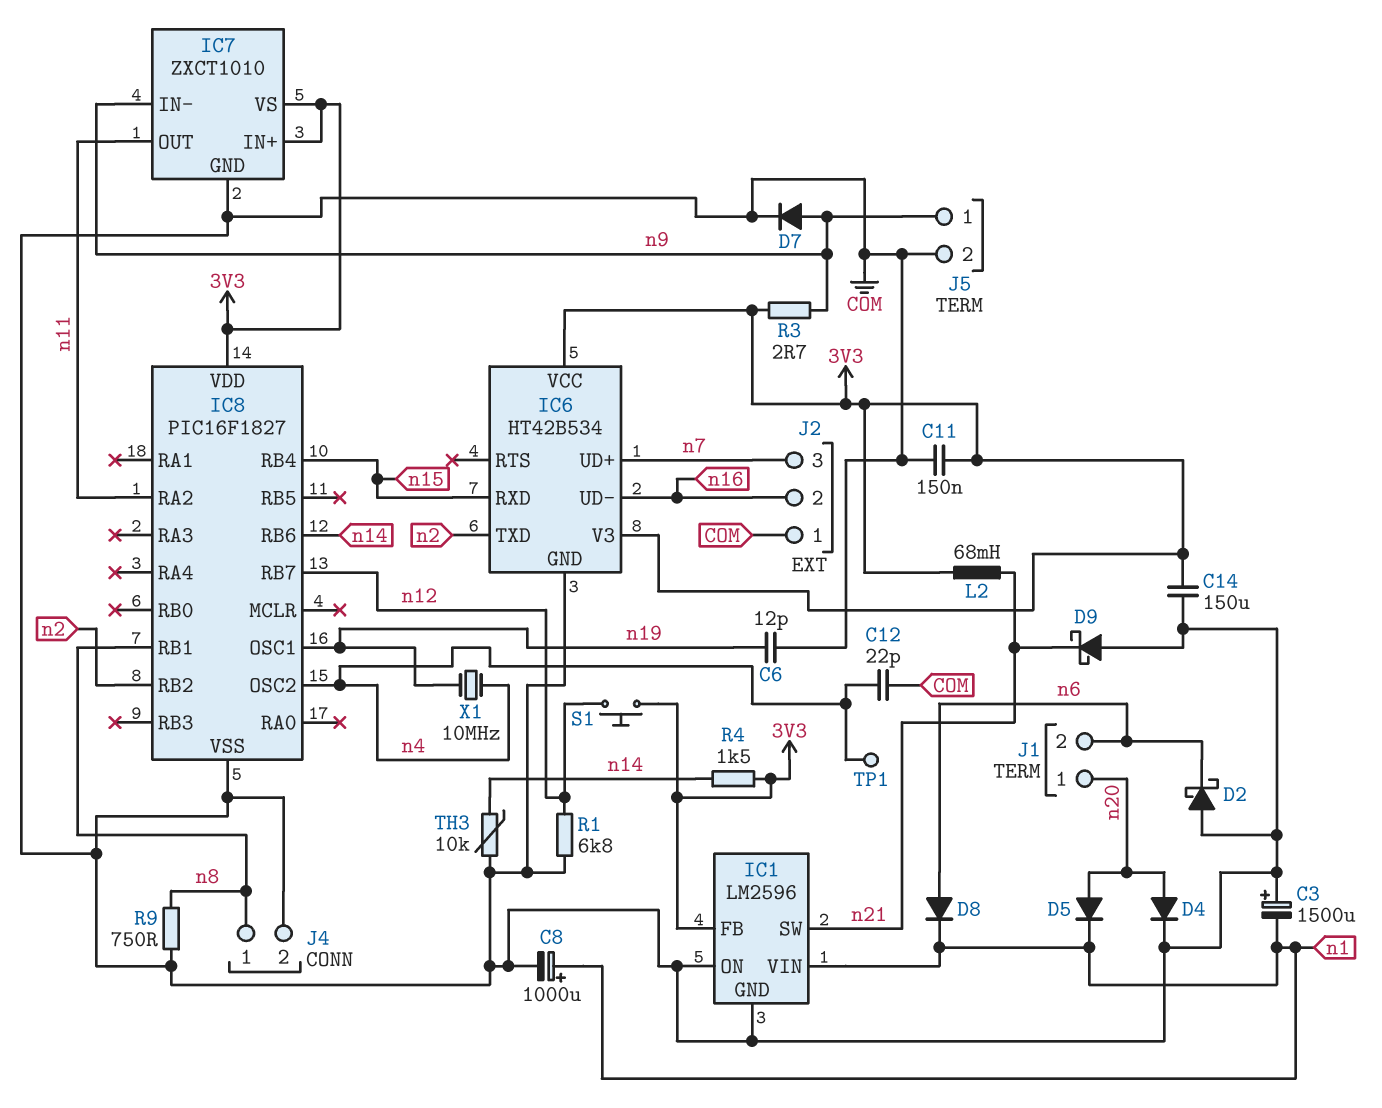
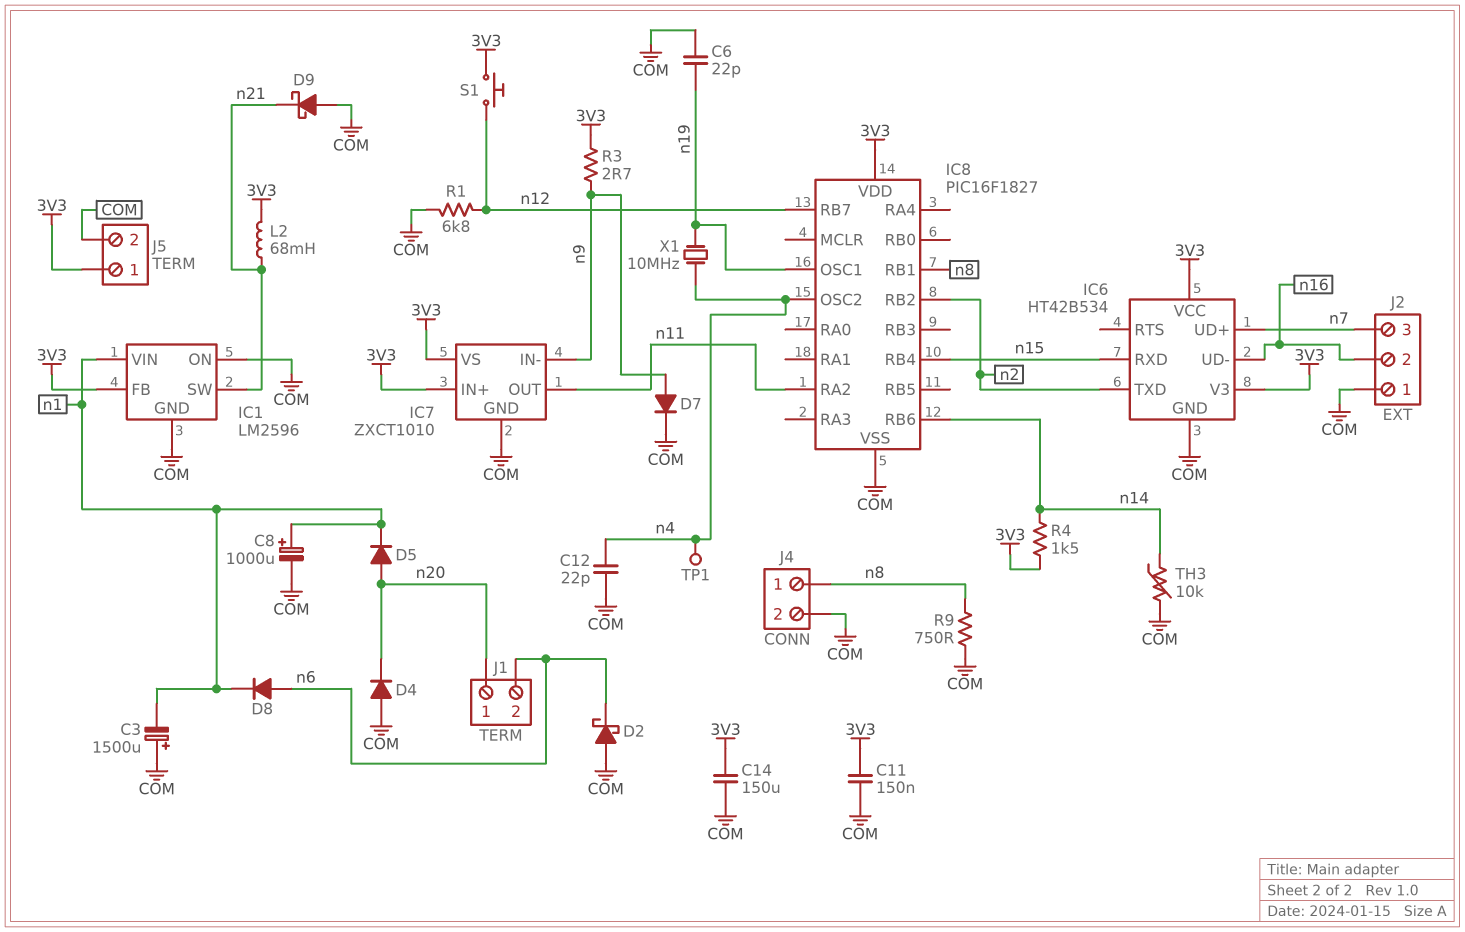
C6: 12pF (COM, n19) -> 22pF (COM, n19)
D4: diode (A n20, K COM) -> diode (A COM, K n20)
J5 pin 1: n9 -> 3V3

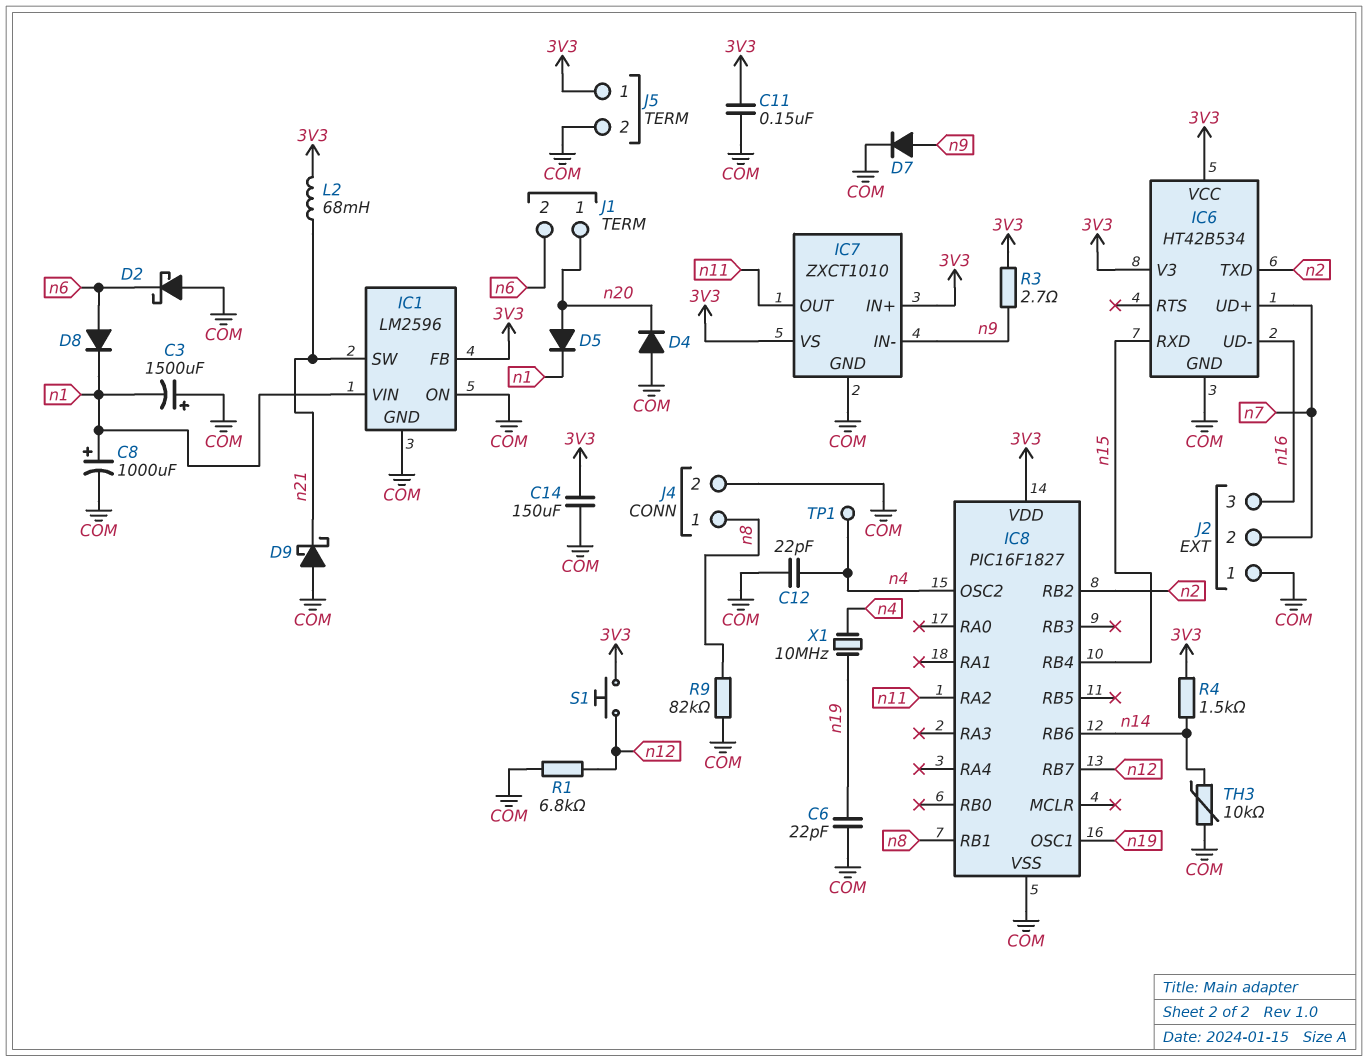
J2 pin 2: n16 -> n7
J2 pin 3: n7 -> n16
R9: 750 (COM, n8) -> 82k (COM, n8)

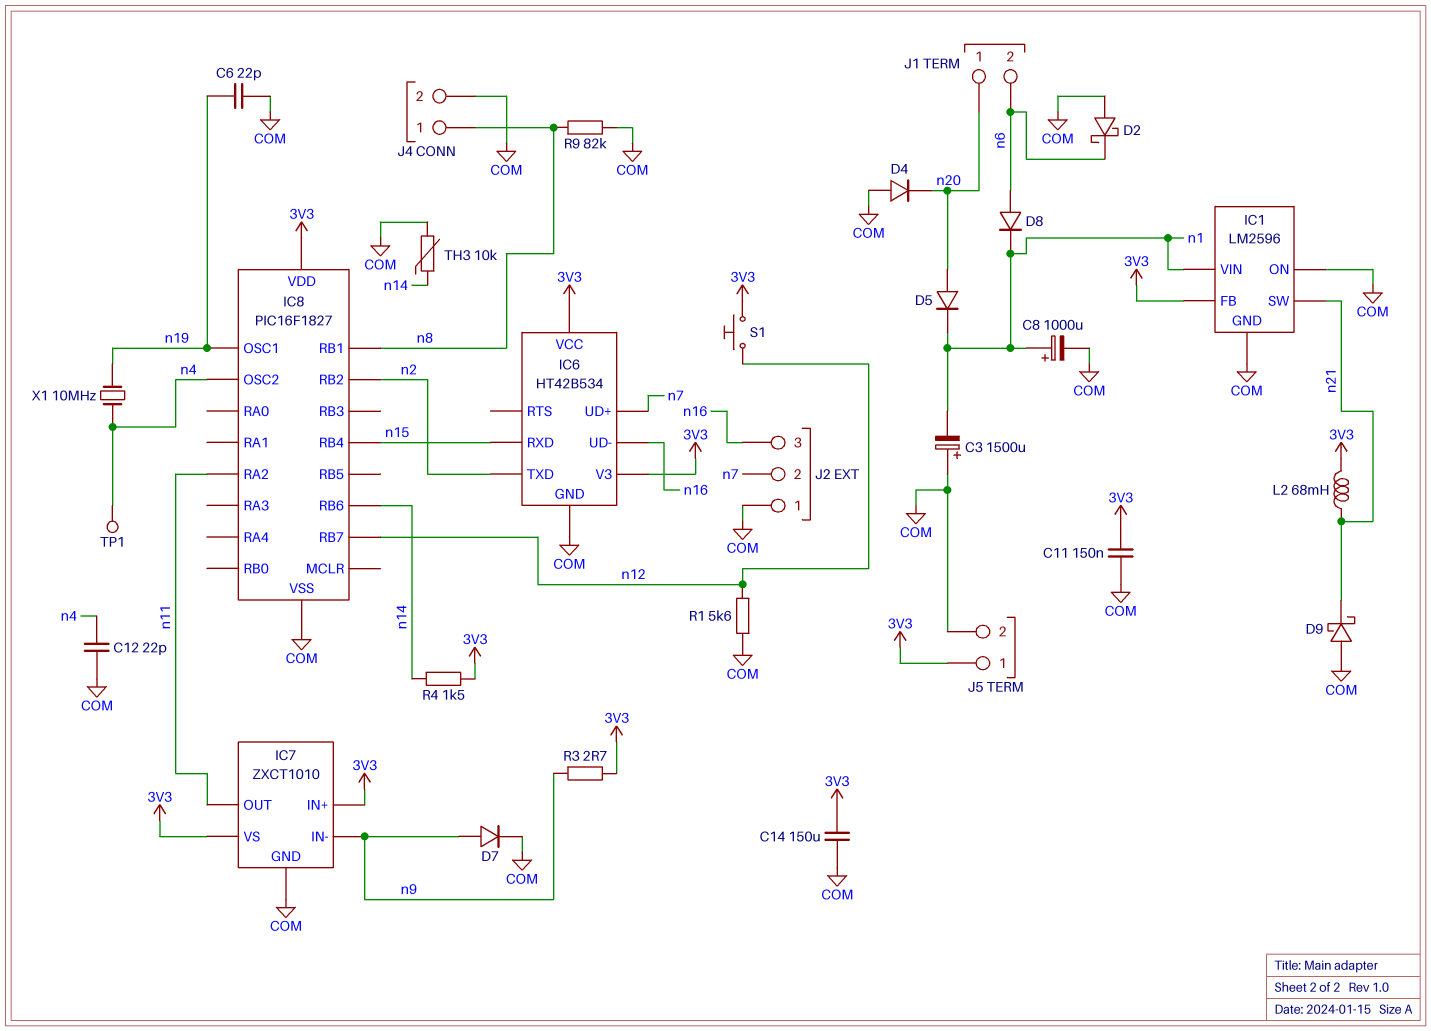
R1: 6.8k (COM, n12) -> 5.6k (COM, n12)

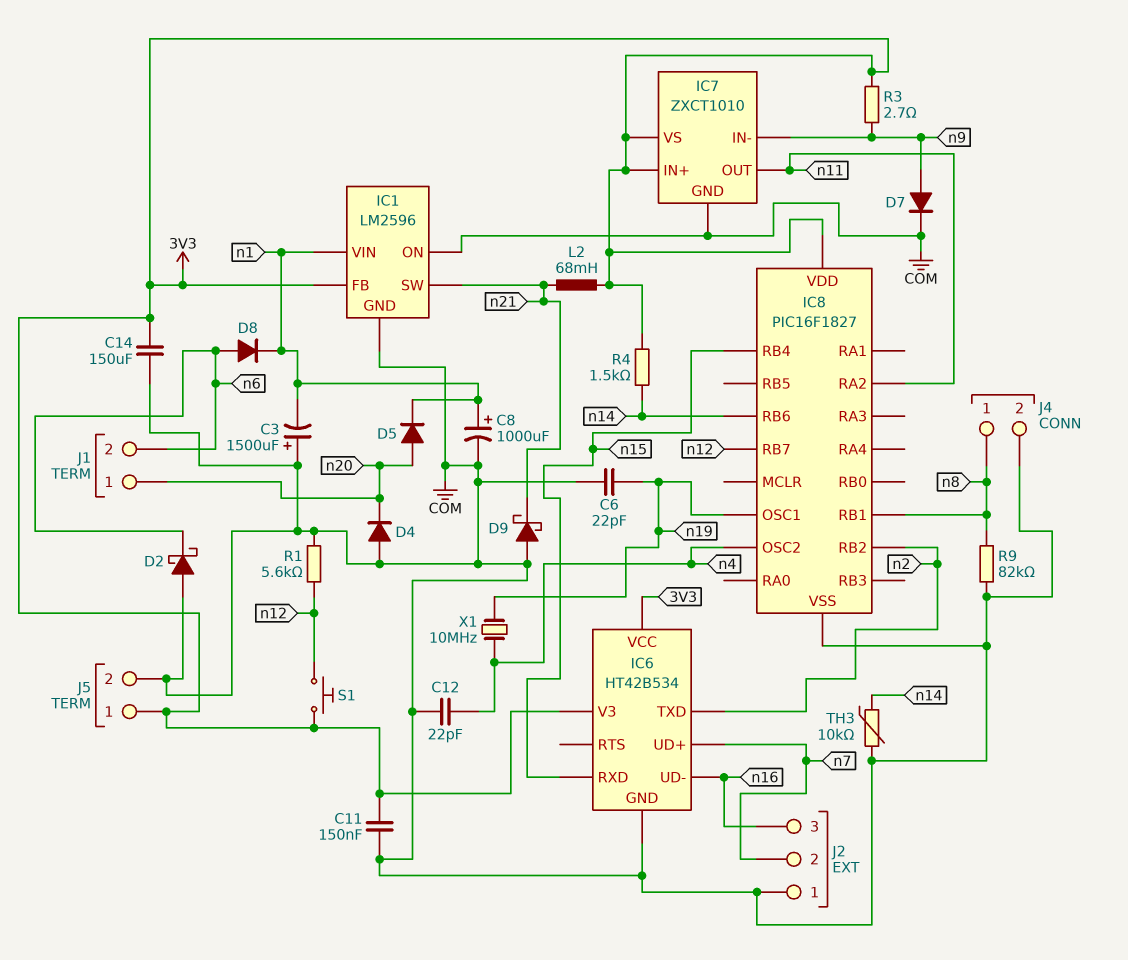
TP1: test point (n4) -> none

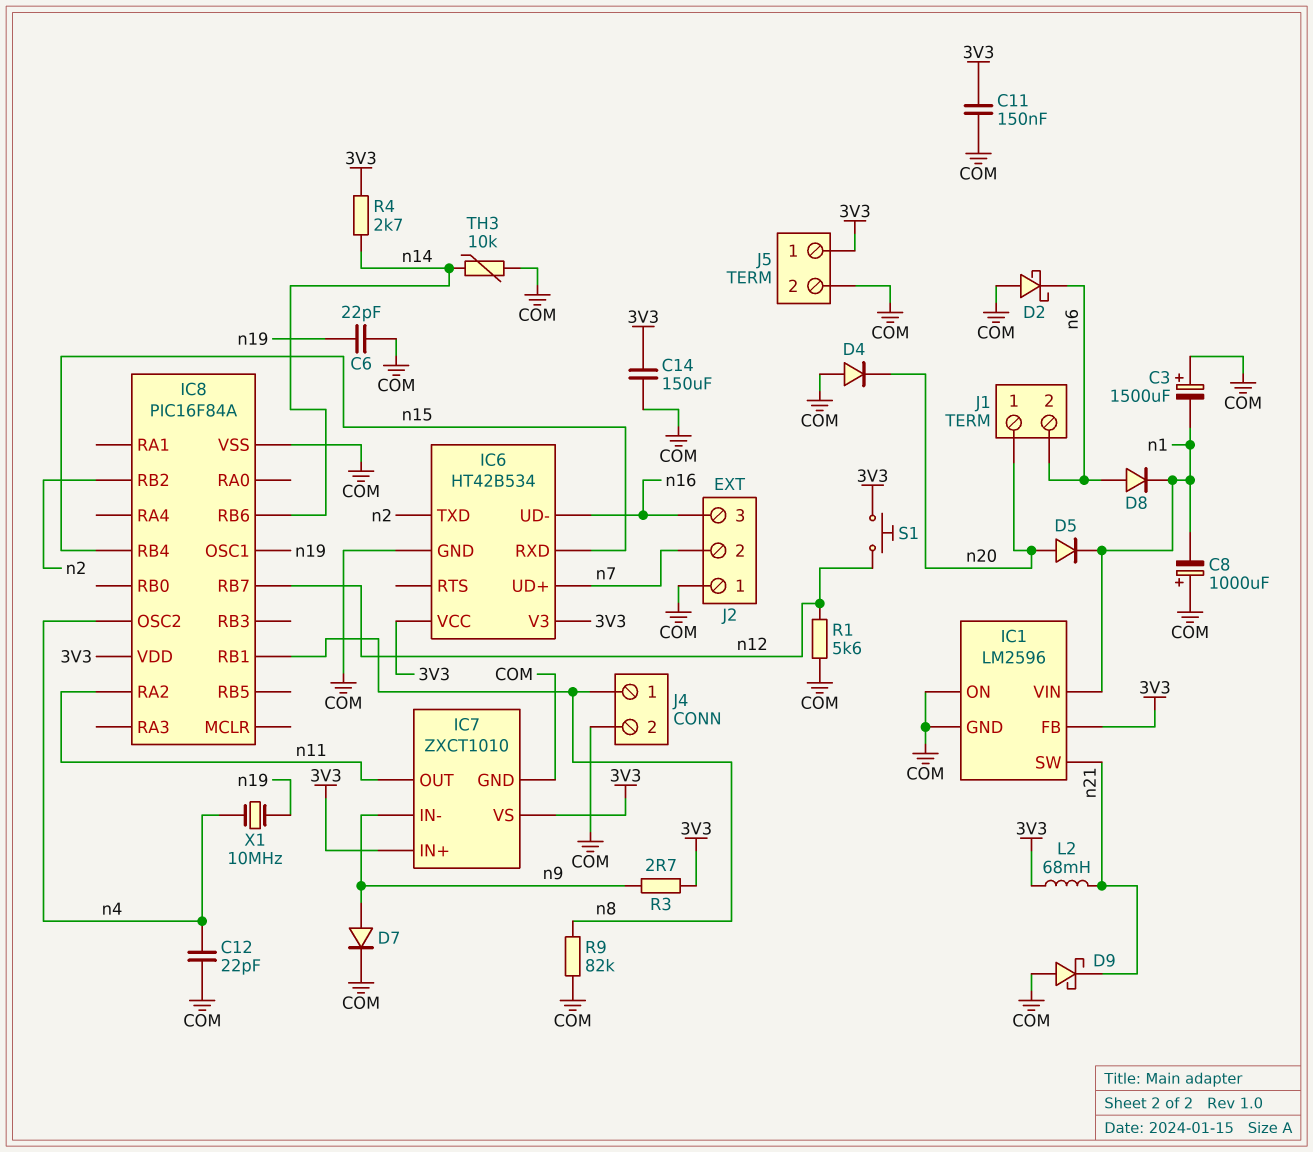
C8: 1000uF (plus n1, minus COM) -> 1000uF (plus COM, minus n1)
IC8: PIC16F1827 -> PIC16F84A
R4: 1.5k (3V3, n14) -> 2.7k (3V3, n14)

